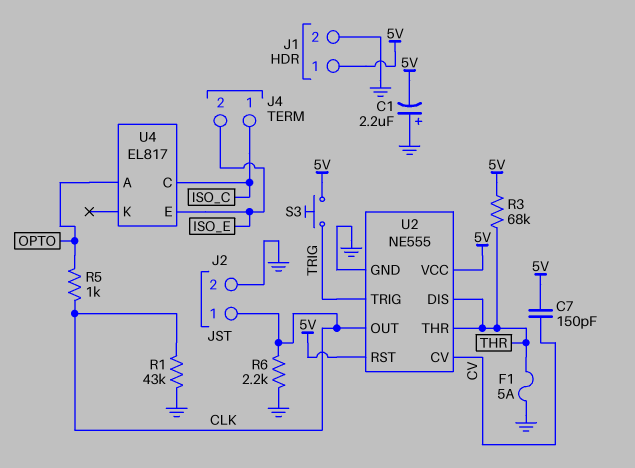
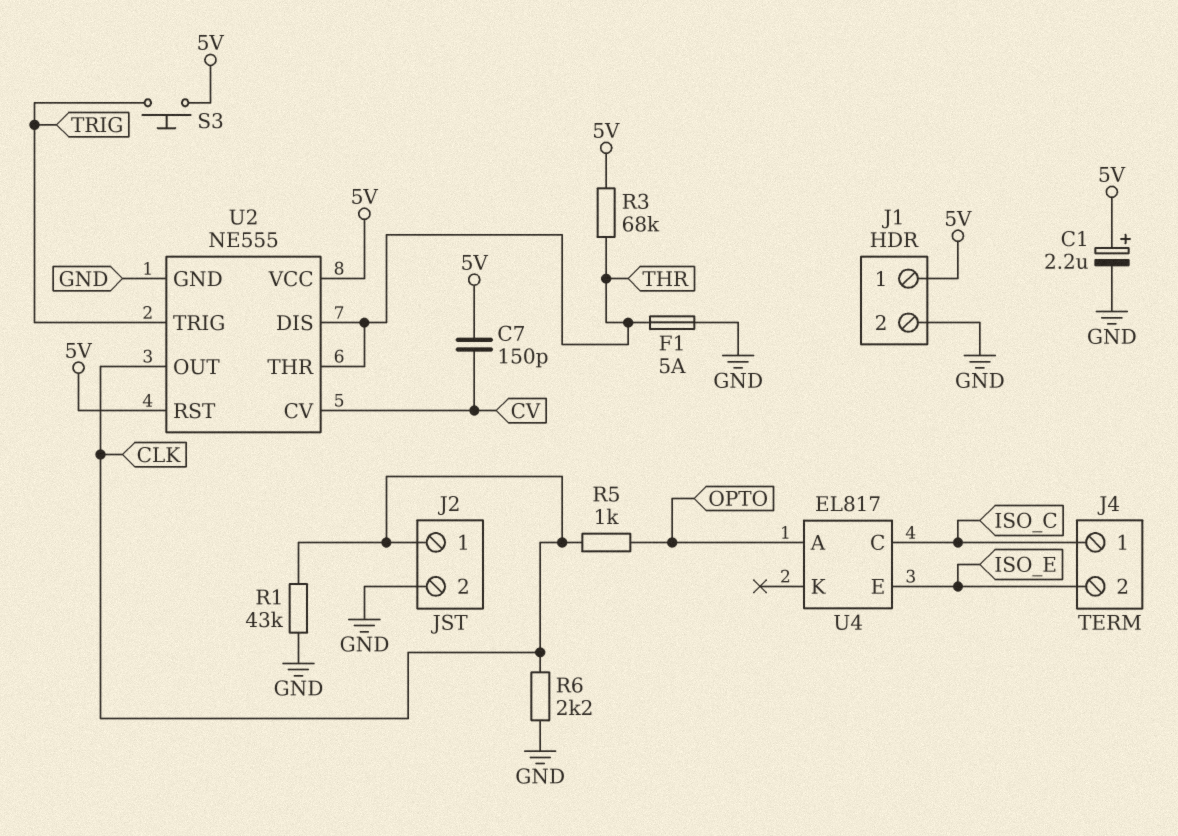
C1: 2.2uF (plus GND, minus 5V) -> 2.2uF (plus 5V, minus GND)

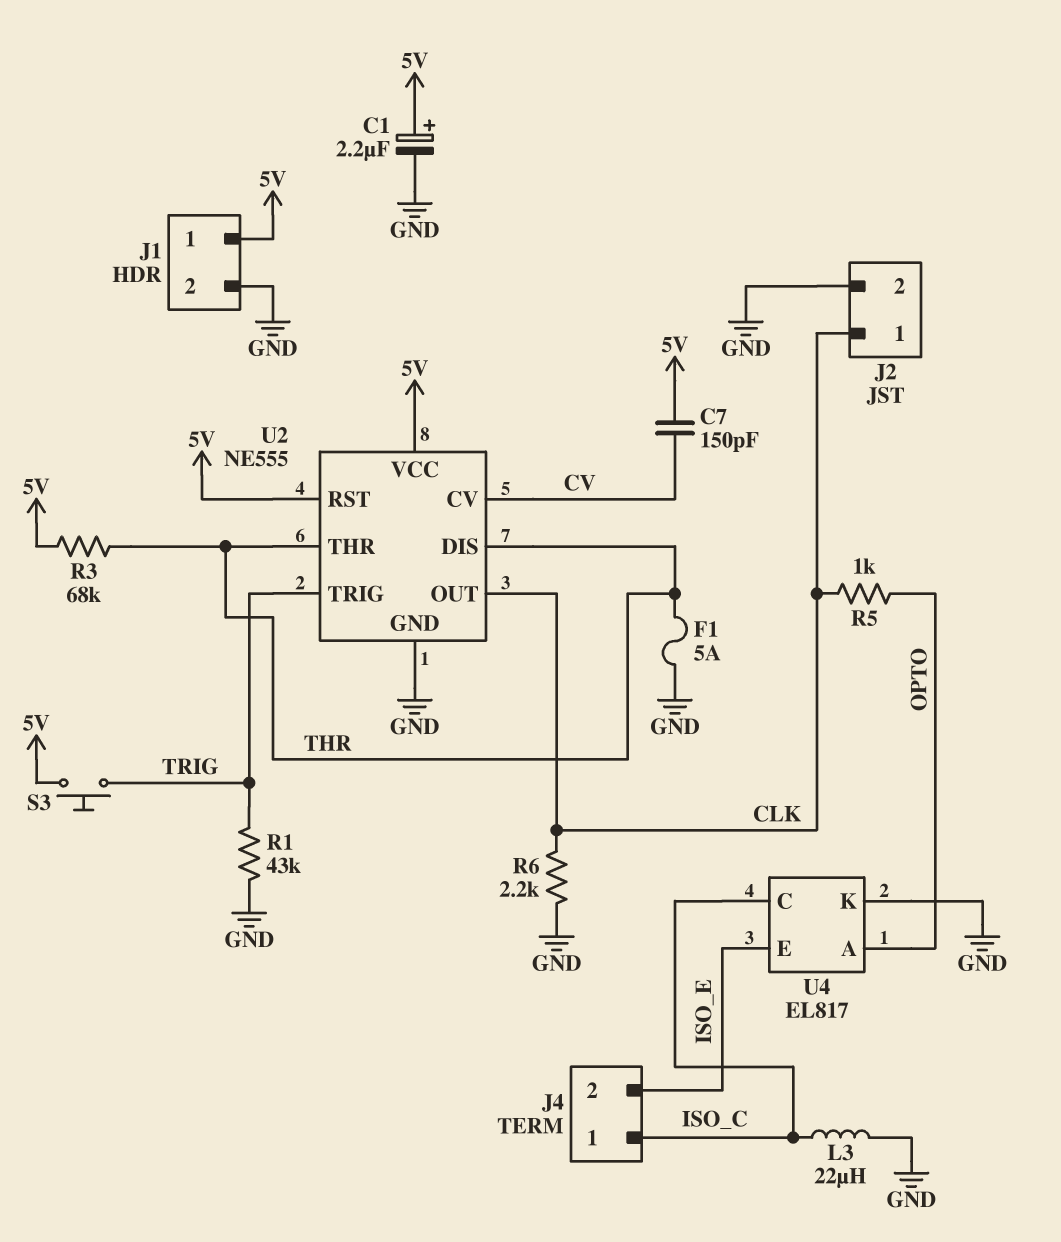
L3: none -> 22uH (GND, ISO_C)
R1: 43k (CLK, GND) -> 43k (GND, TRIG)
U4 pin K: none -> GND

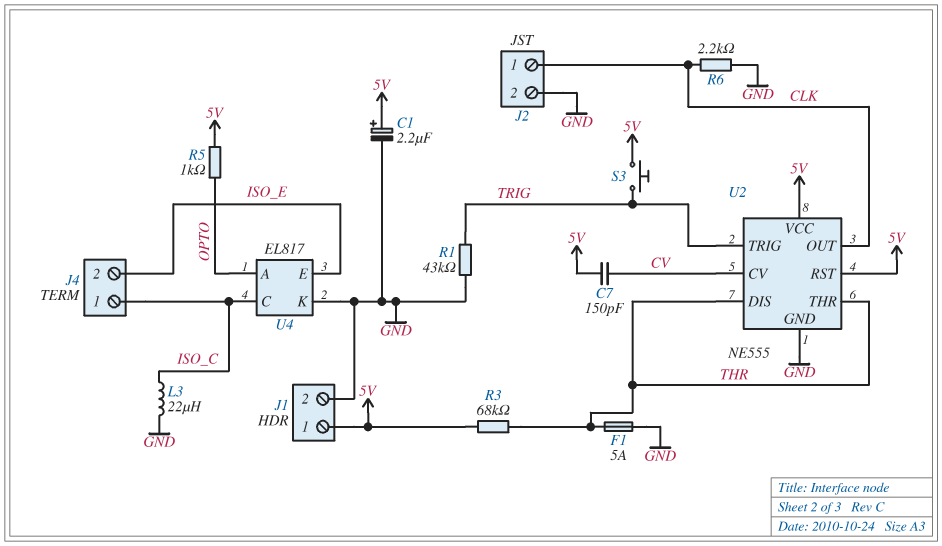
R5: 1k (CLK, OPTO) -> 1k (5V, OPTO)

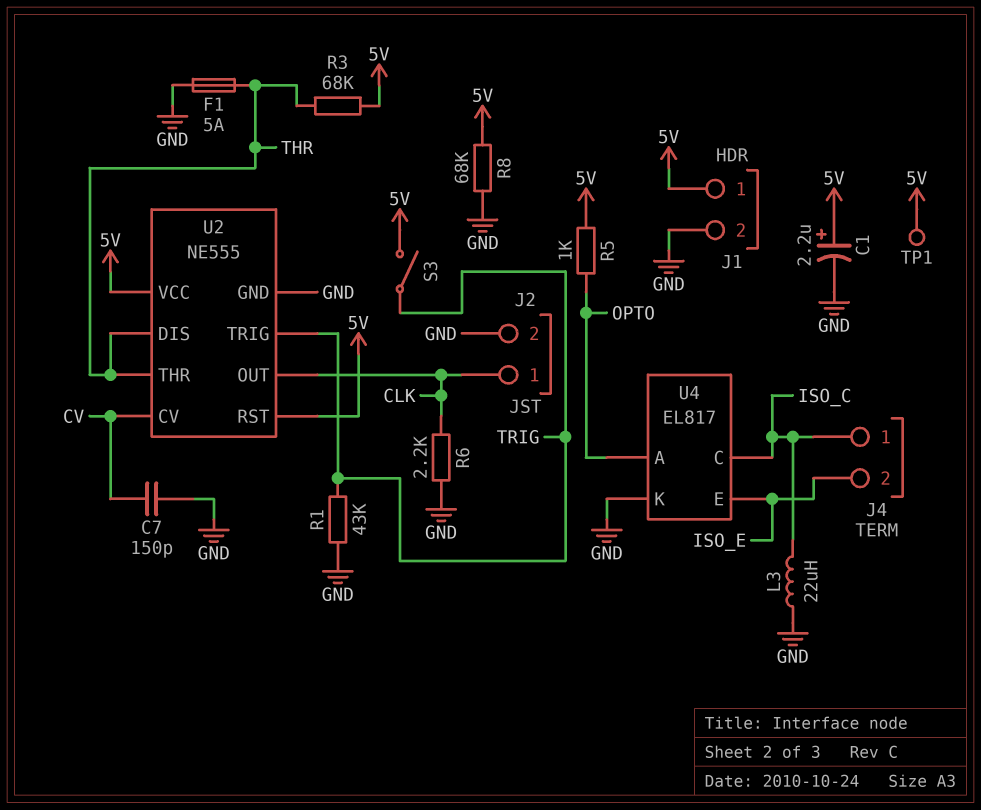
C7: 150pF (5V, CV) -> 150pF (CV, GND)
R8: none -> 68k (5V, GND)
S3: button (5V, TRIG) -> switch (5V, TRIG)
TP1: none -> test point (5V)

